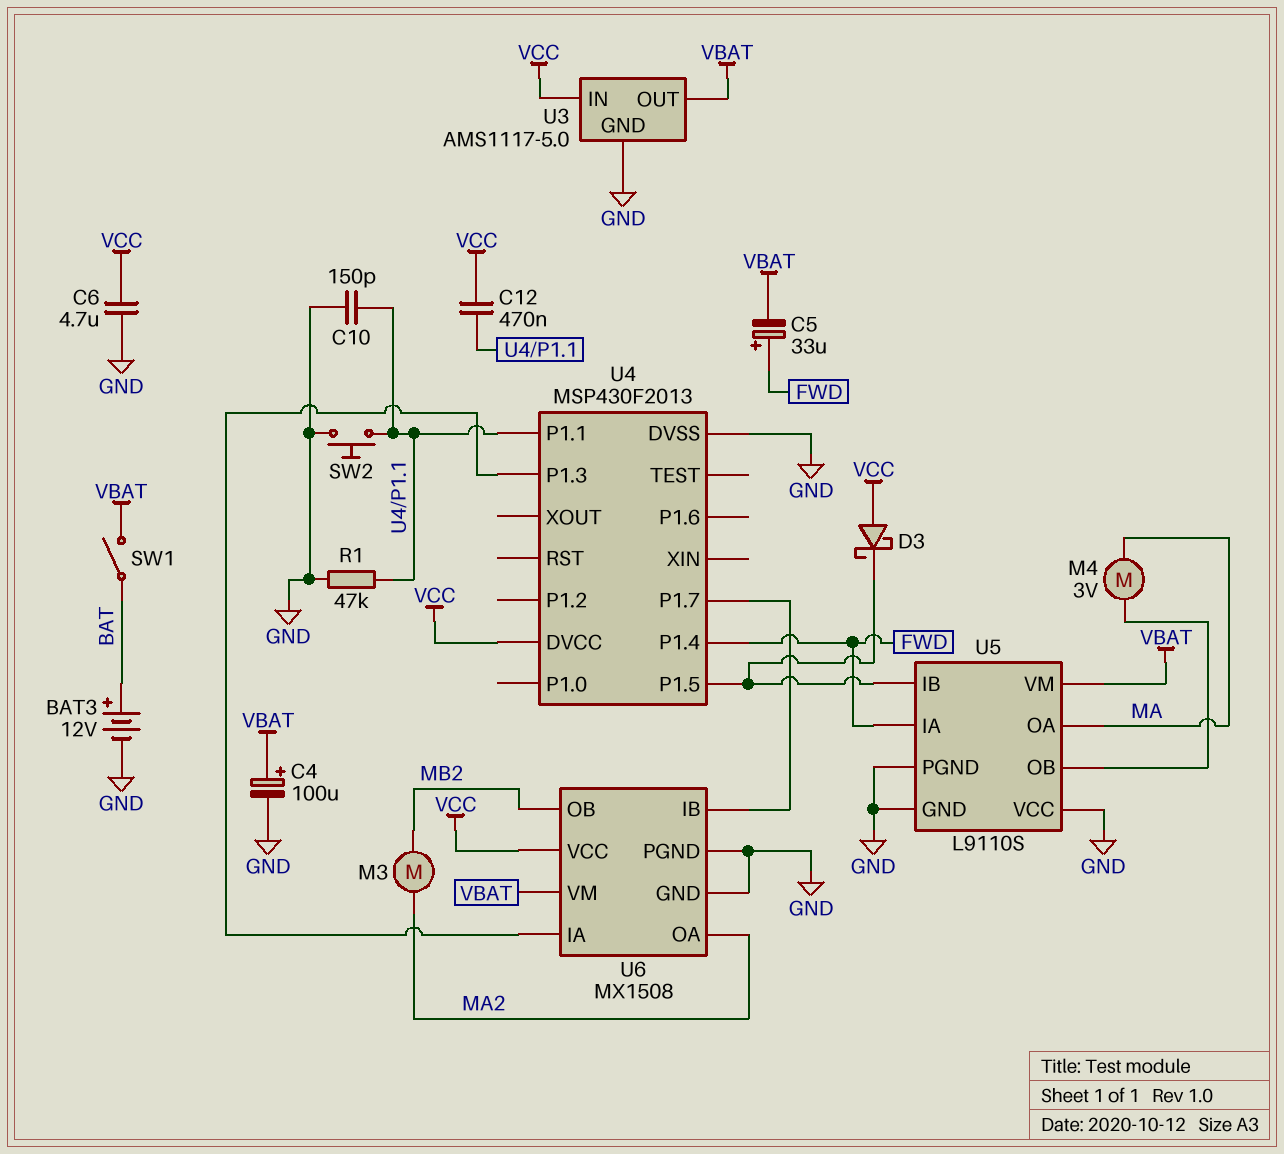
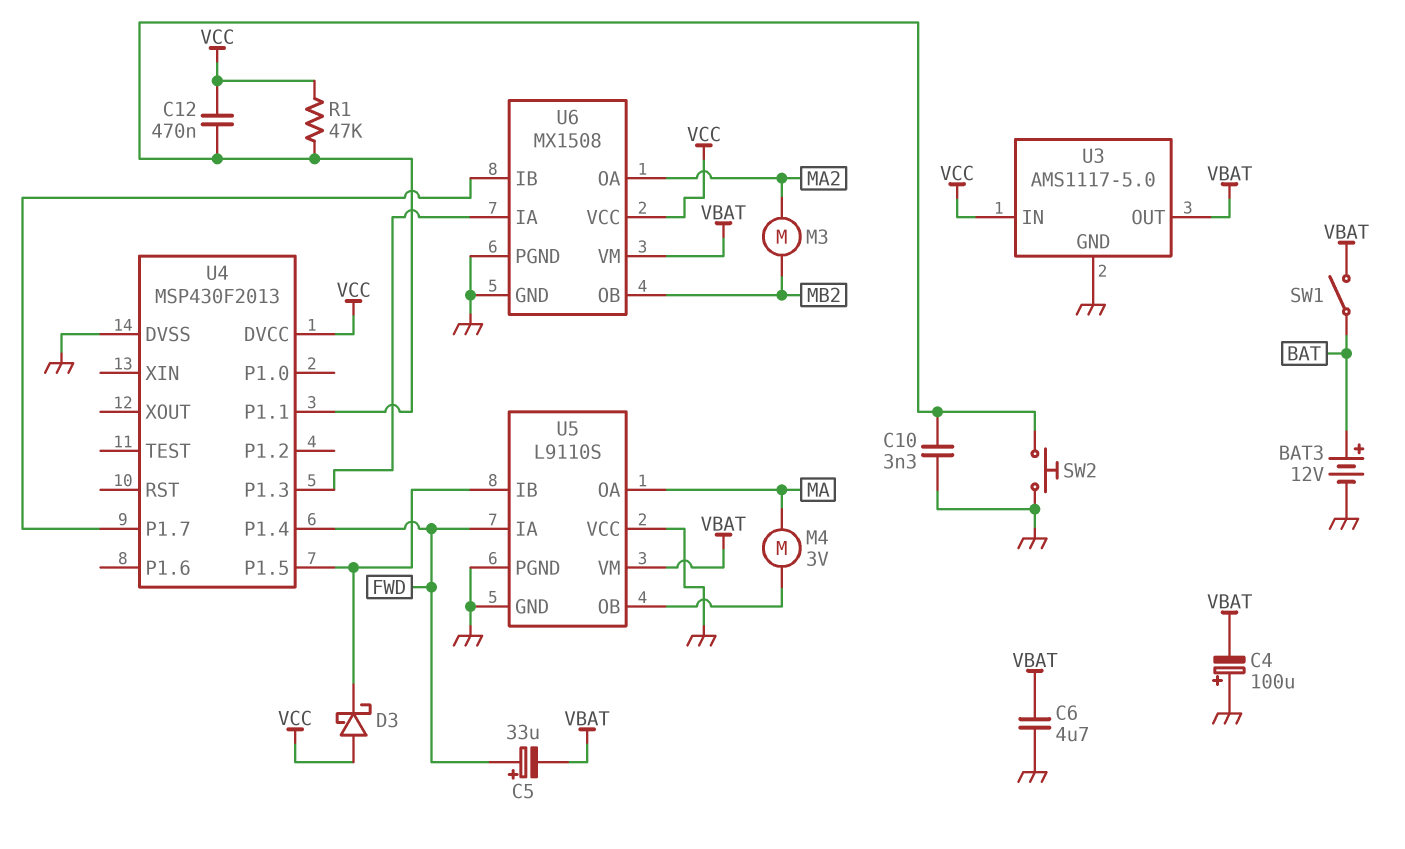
C4: 100uF (plus VBAT, minus GND) -> 100uF (plus GND, minus VBAT)
C6: 4.7uF (GND, VCC) -> 4.7uF (GND, VBAT)
C10: 150pF (GND, U4/P1.1) -> 3.3nF (GND, U4/P1.1)
R1: 47k (GND, U4/P1.1) -> 47k (U4/P1.1, VCC)

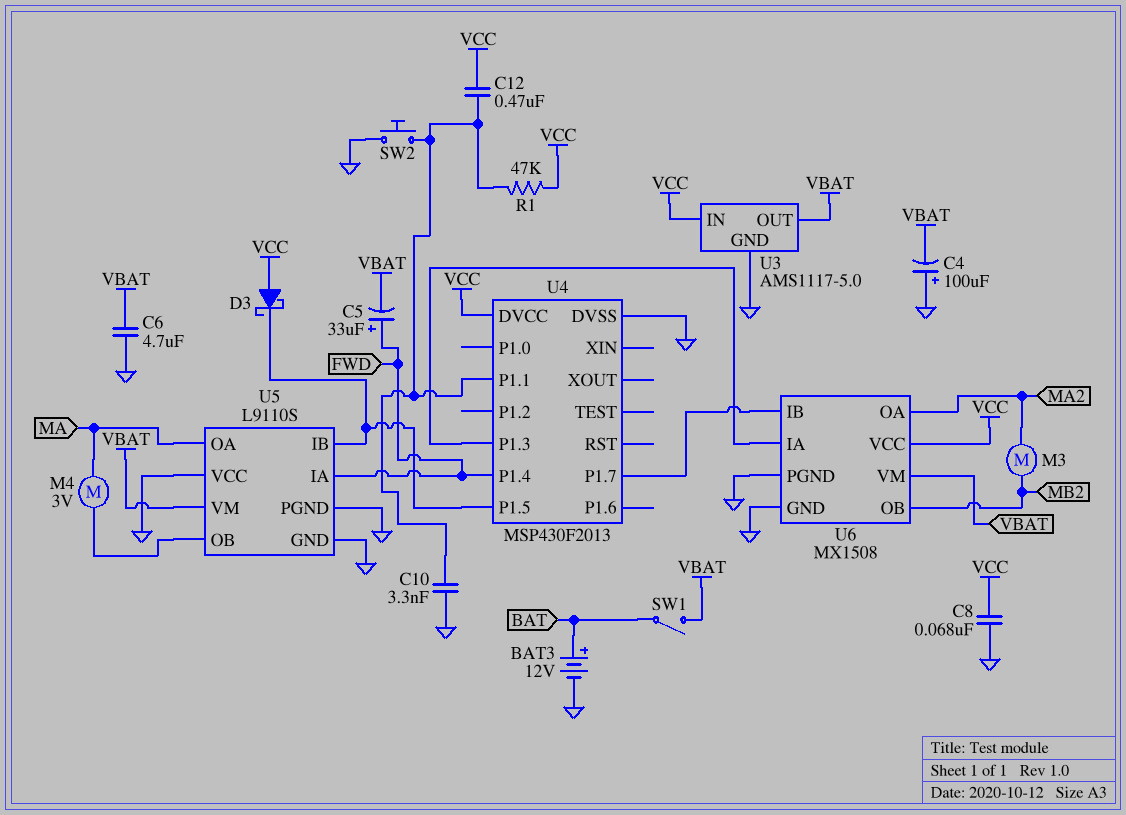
C8: none -> 68nF (GND, VCC)

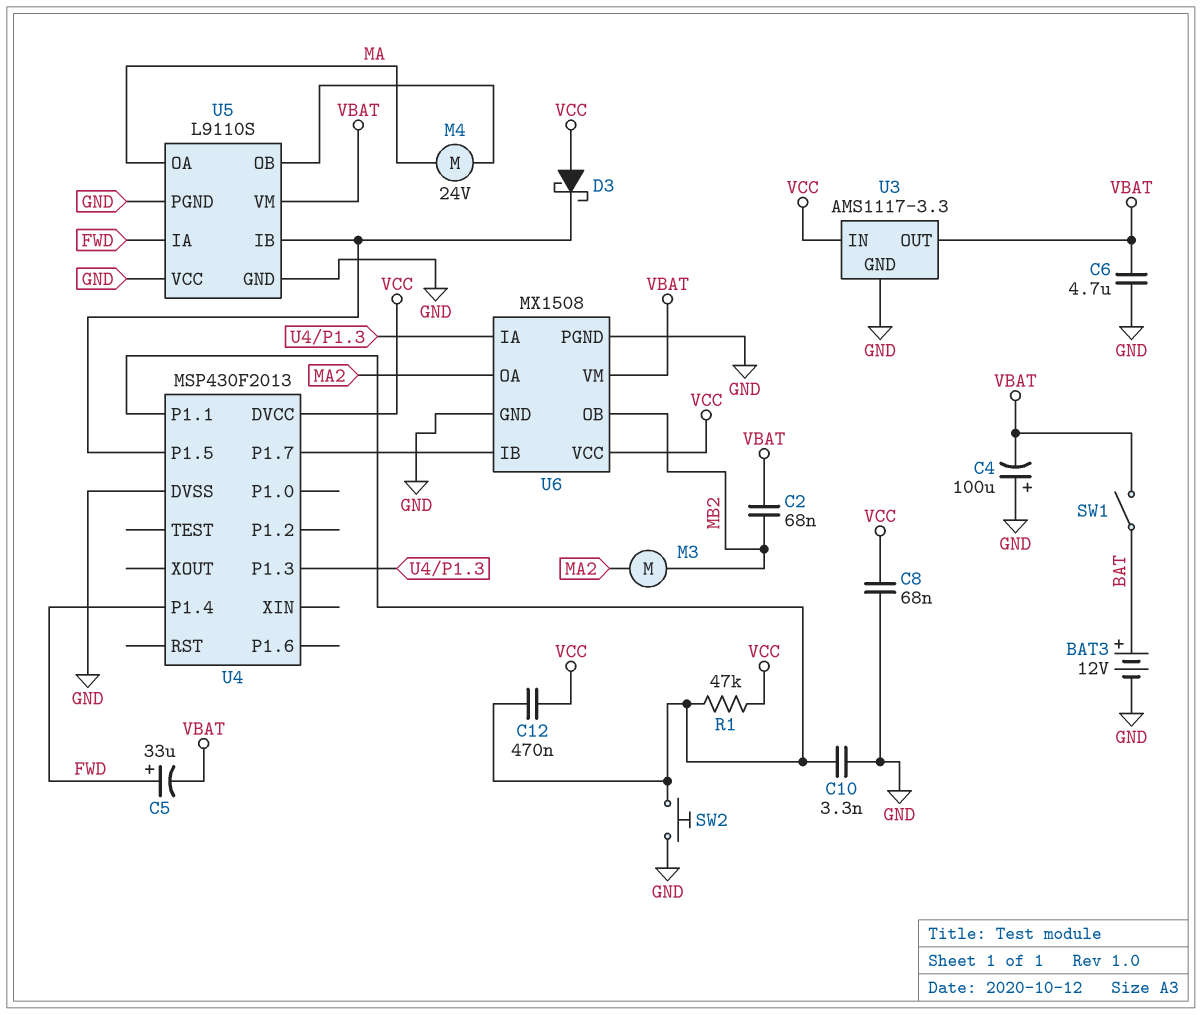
C2: none -> 68nF (MB2, VBAT)
M4: motor 3V (MA, U5/OB) -> motor 24V (MA, U5/OB)
U3: AMS1117-5.0 -> AMS1117-3.3

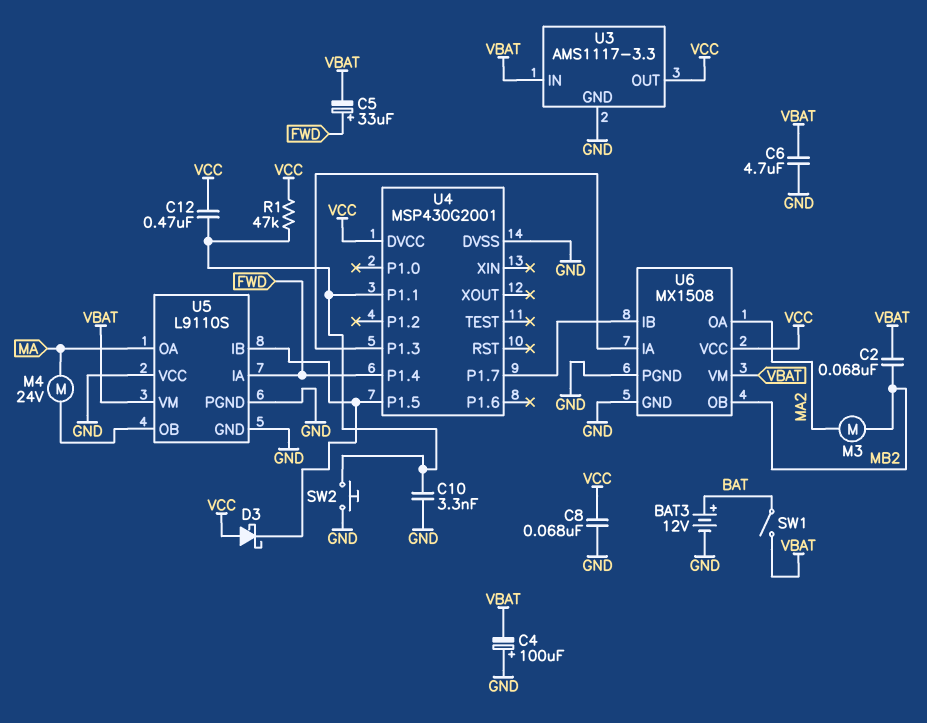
U3 pin IN: VCC -> VBAT
U3 pin OUT: VBAT -> VCC
U4: MSP430F2013 -> MSP430G2001

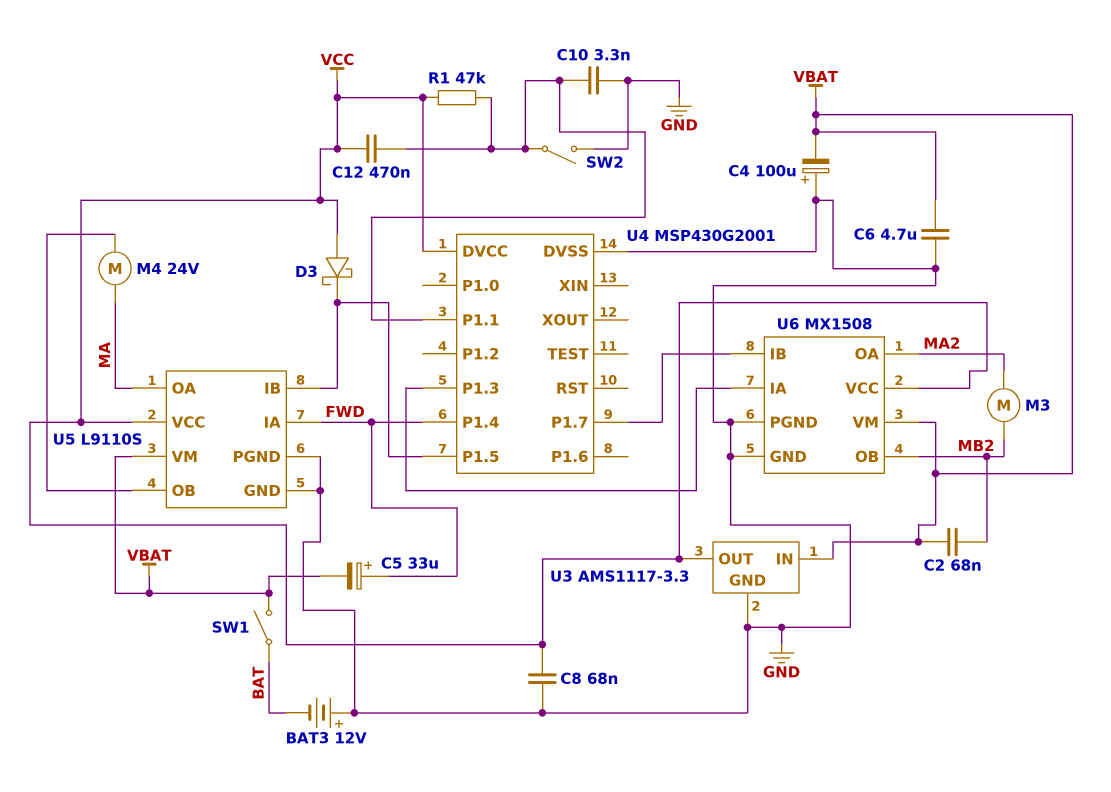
BAT3: 12V (plus BAT, minus GND) -> 12V (plus GND, minus BAT)
SW2: button (GND, U4/P1.1) -> switch (GND, U4/P1.1)
U5 pin VCC: GND -> VCC

